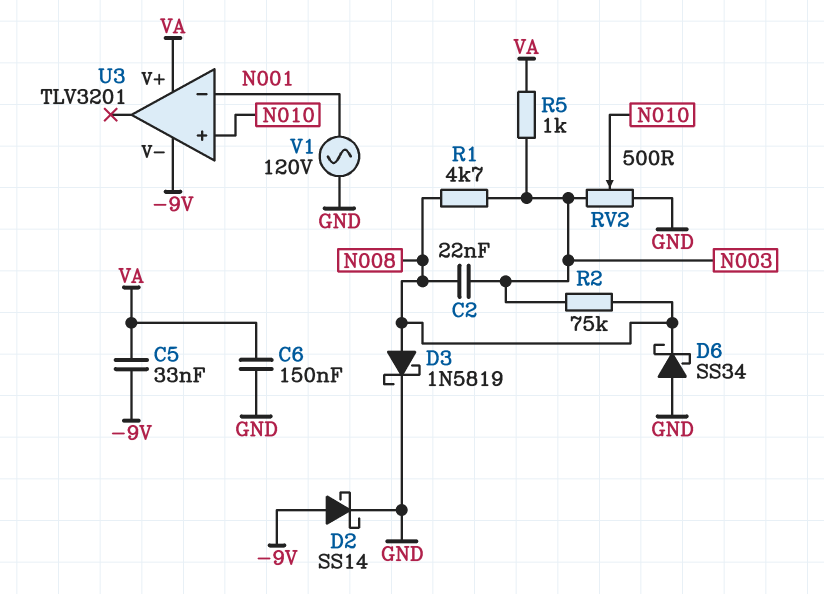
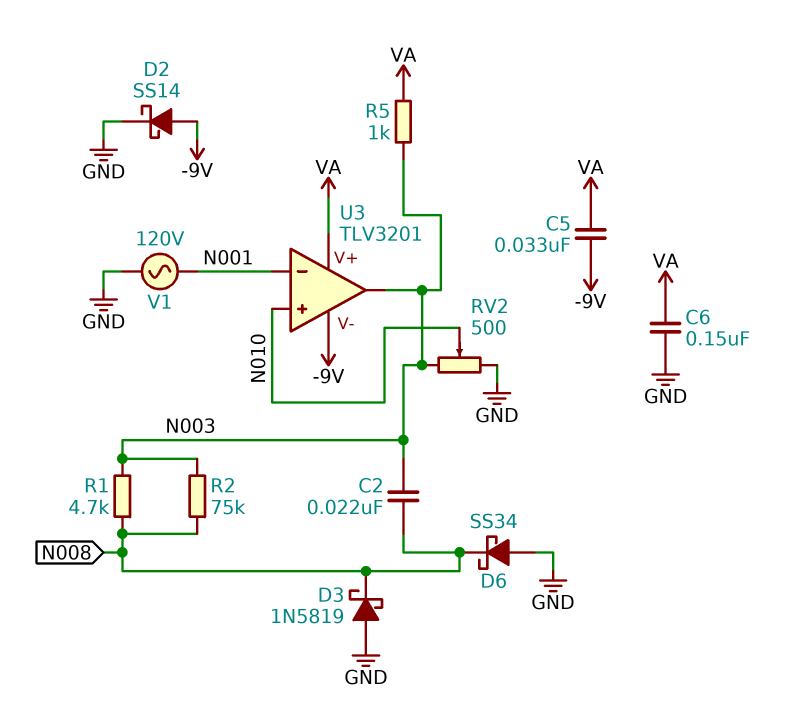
D3: schottky 1N5819 (A N008, K GND) -> schottky 1N5819 (A GND, K N008)
U3 pin out: none -> N003

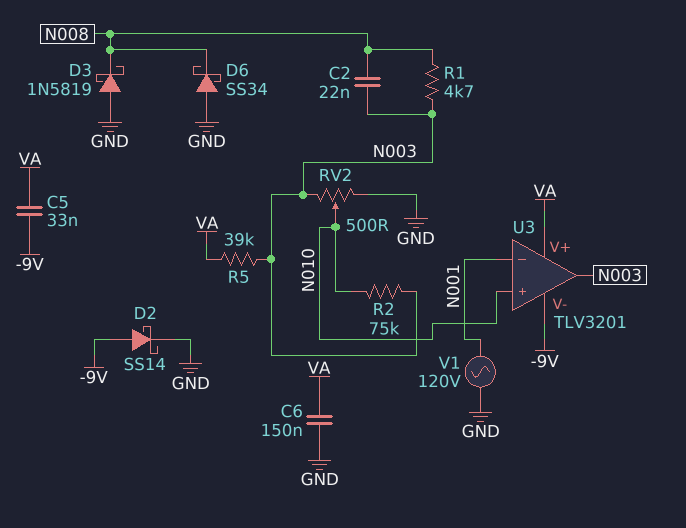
R2: 75k (N003, N008) -> 75k (N003, N010)
R5: 1k (N003, VA) -> 39k (N003, VA)

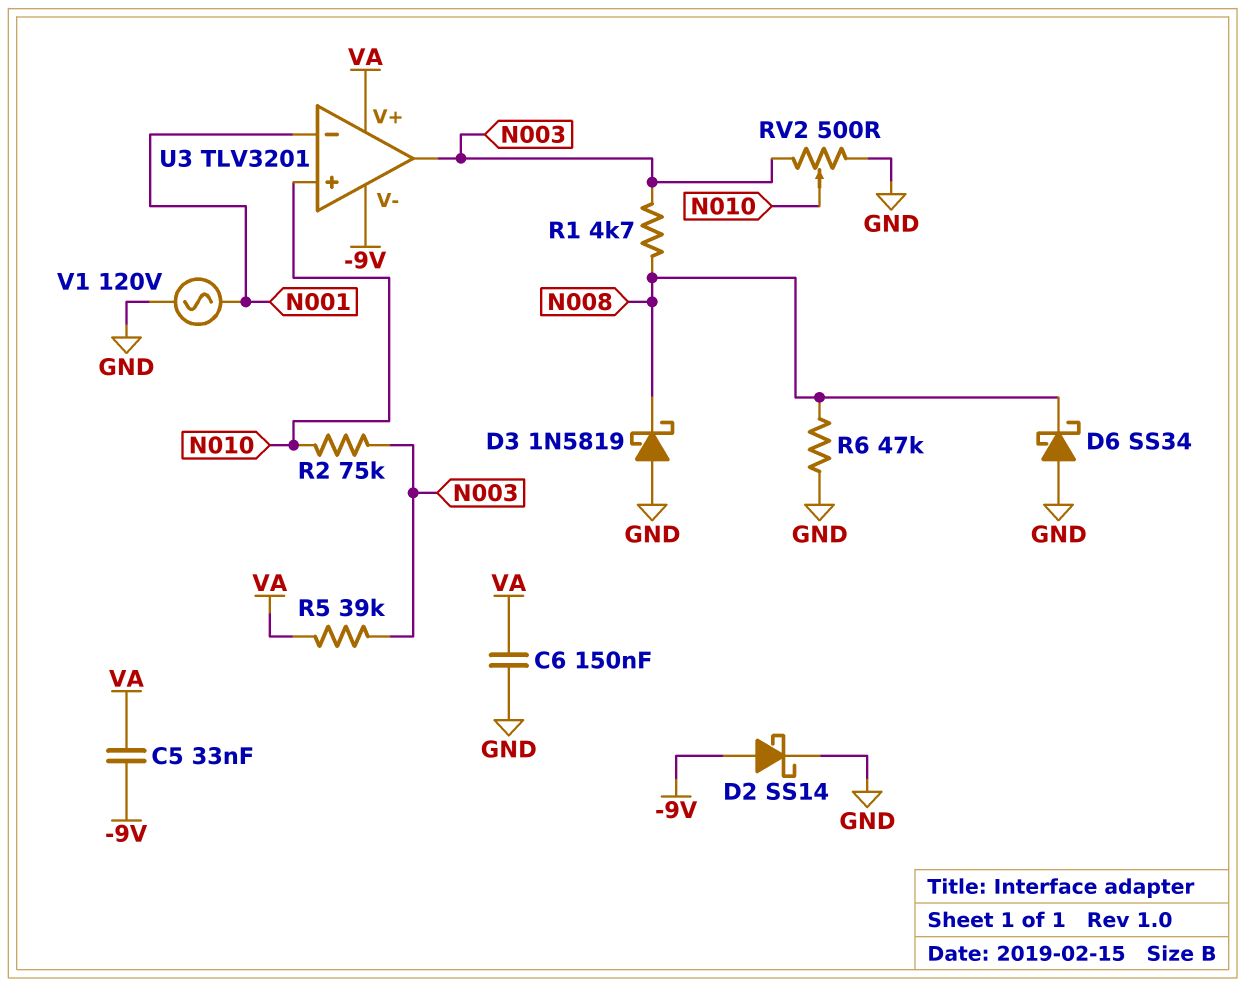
C2: 22nF (N003, N008) -> none
R6: none -> 47k (GND, N008)

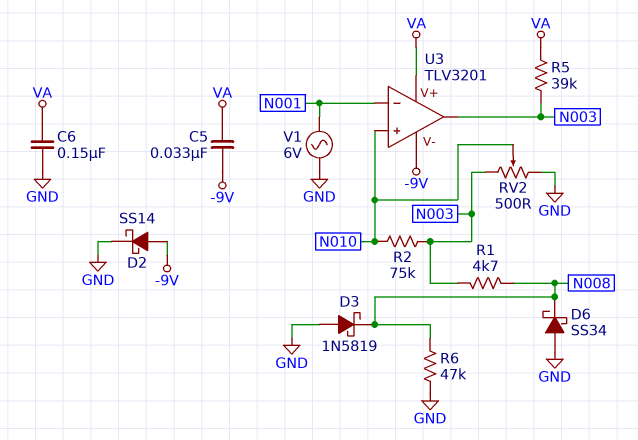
V1: AC 120V (GND, N001) -> AC 6V (GND, N001)

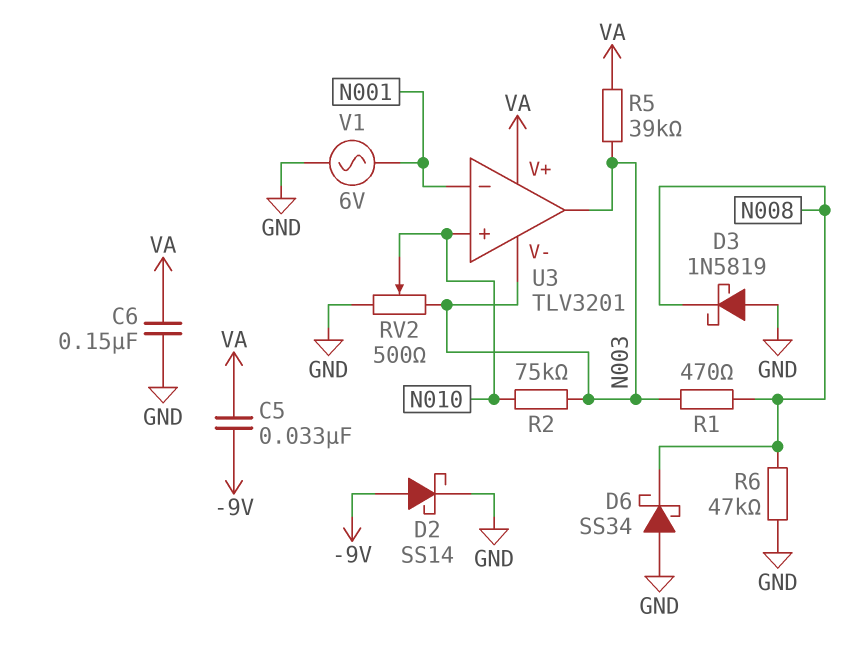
R1: 4.7k (N003, N008) -> 470 (N003, N008)
U3 pin V-: -9V -> N003

